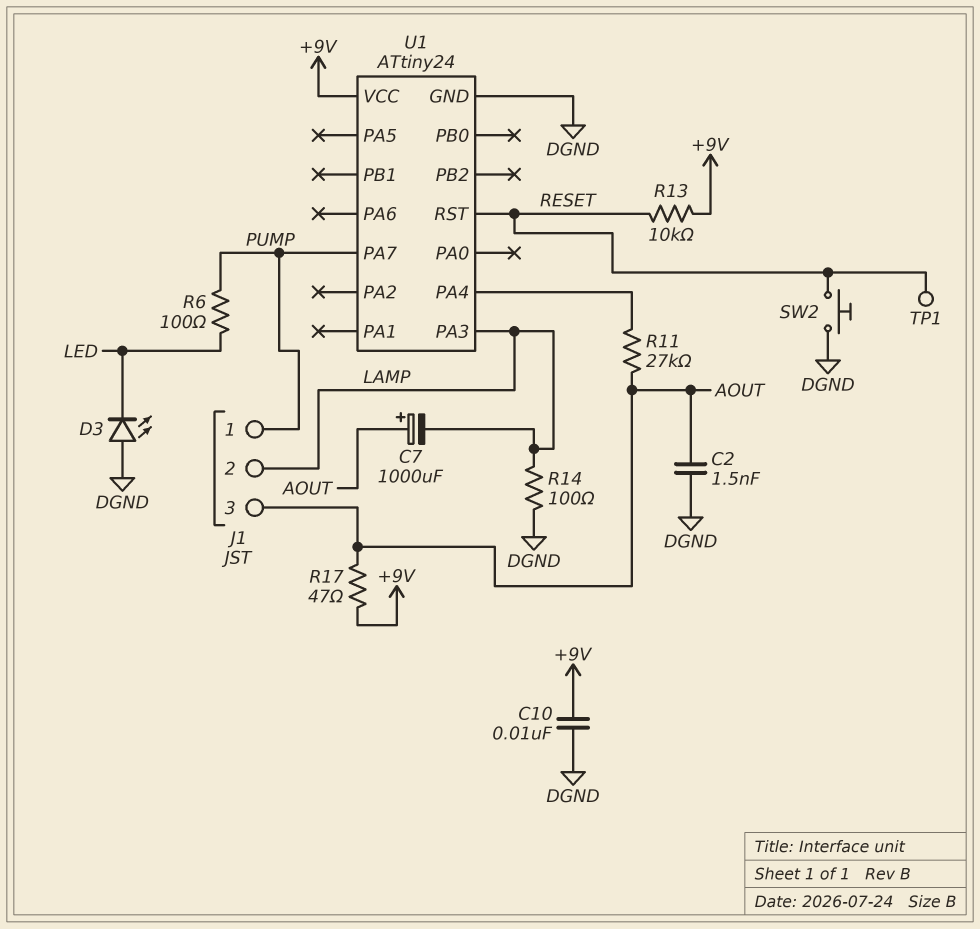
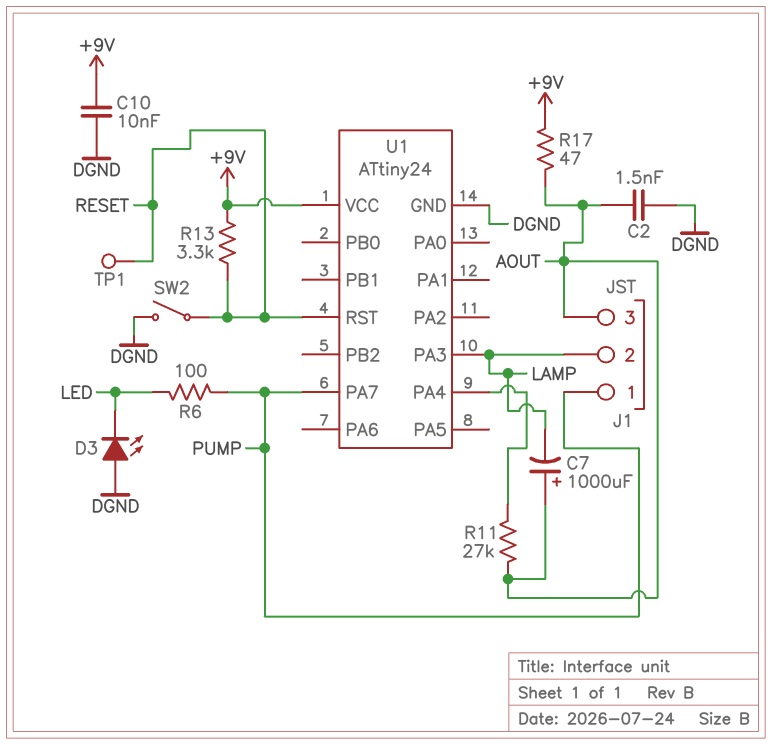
R13: 10k (+9V, RESET) -> 3.3k (+9V, RESET)
R14: 100 (DGND, LAMP) -> none
SW2: button (DGND, RESET) -> switch (DGND, RESET)

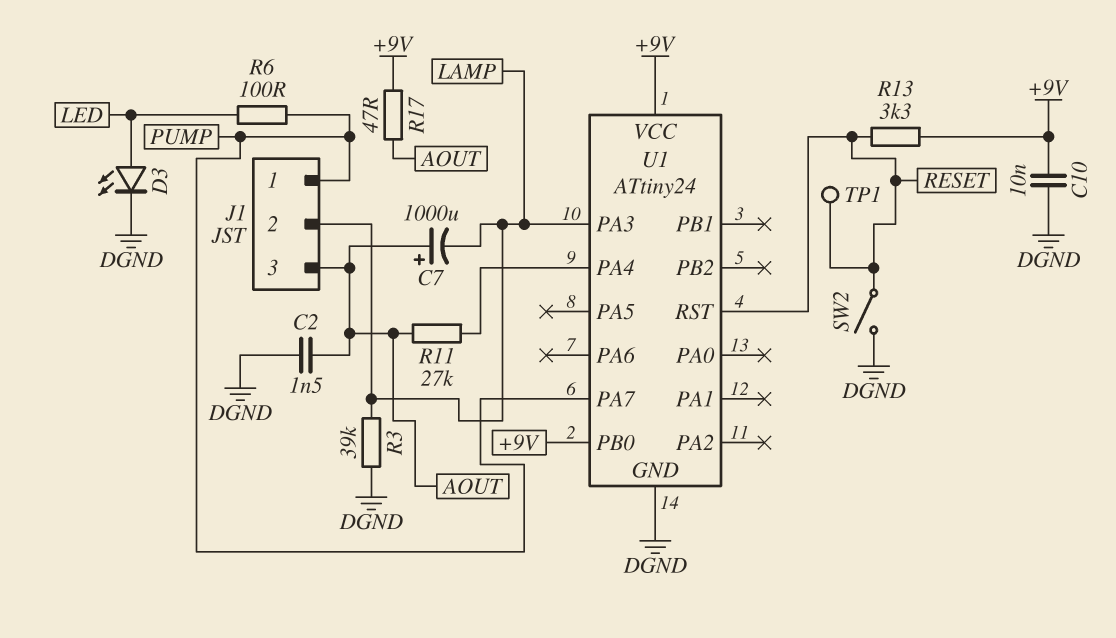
D3: LED (A DGND, K LED) -> LED (A LED, K DGND)
R3: none -> 39k (DGND, LAMP)
U1 pin PB0: none -> +9V

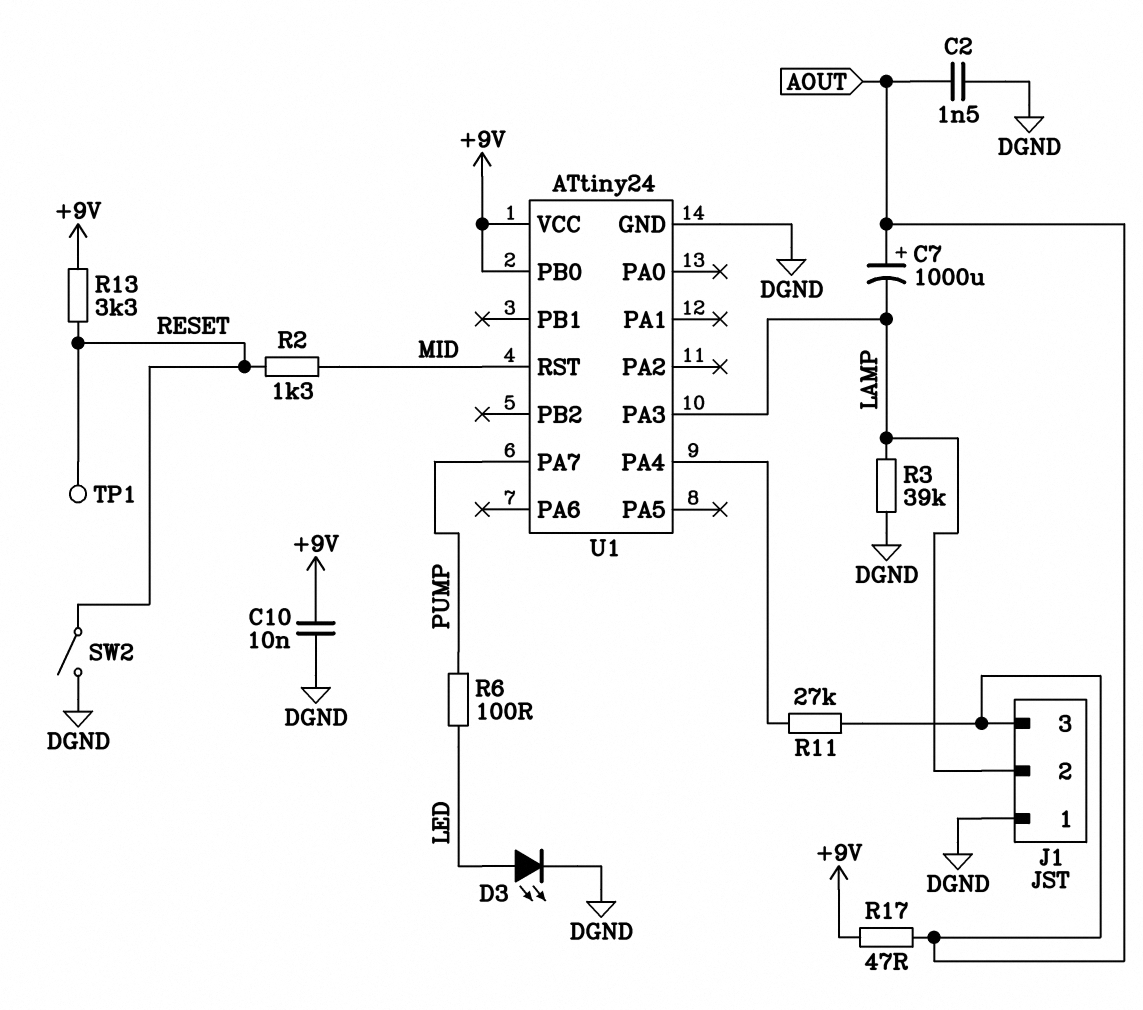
J1 pin 1: PUMP -> DGND
R2: none -> 1.3k (MID, RESET)
U1 pin RST: RESET -> MID

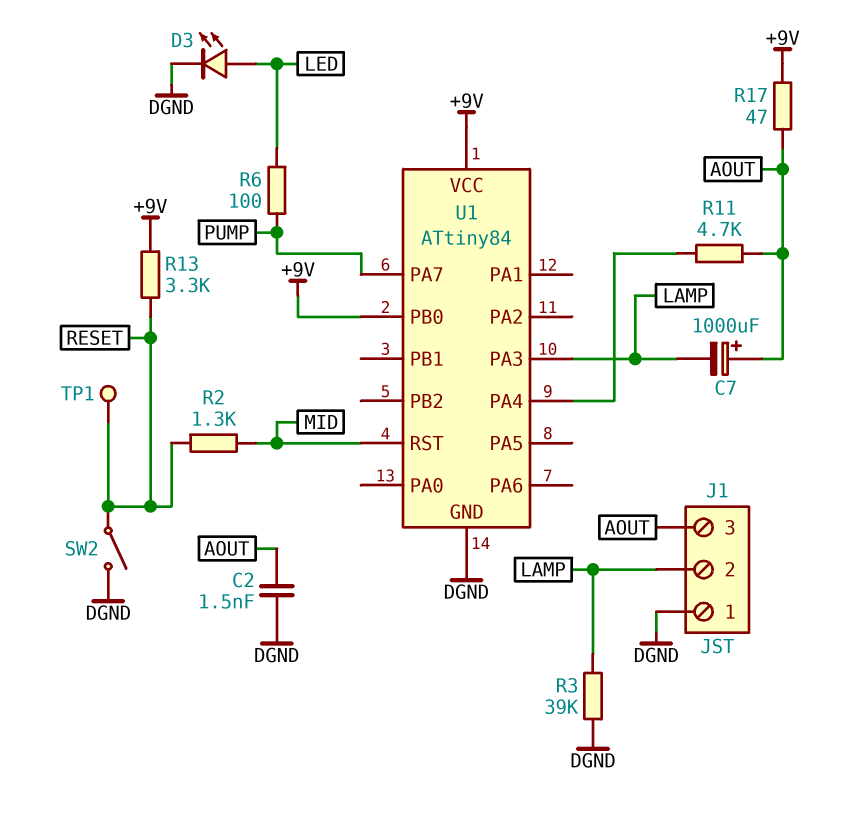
C10: 10nF (+9V, DGND) -> none
R11: 27k (AOUT, U1/PA4) -> 4.7k (AOUT, U1/PA4)
U1: ATtiny24 -> ATtiny84

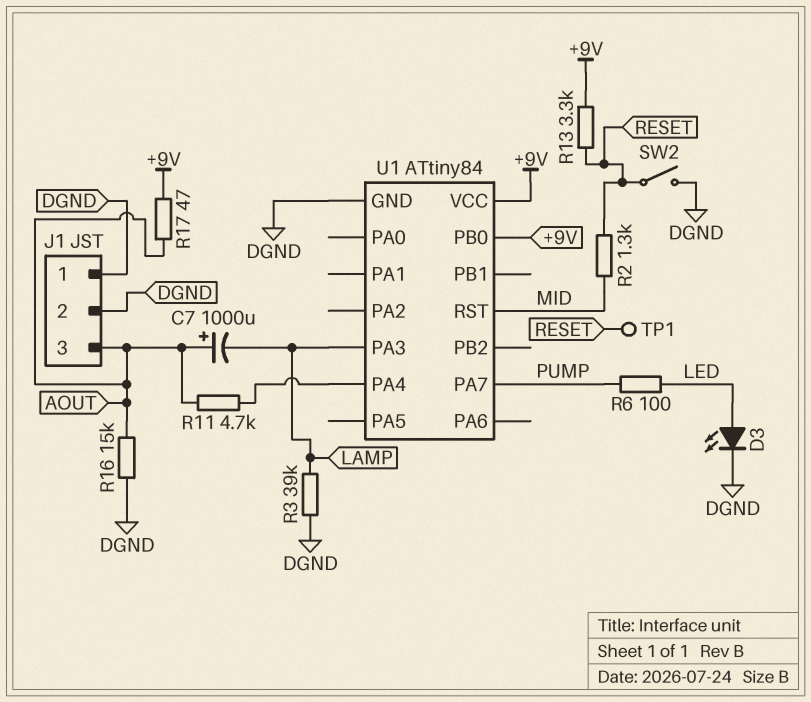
C2: 1.5nF (AOUT, DGND) -> none
J1 pin 2: LAMP -> DGND
R16: none -> 15k (AOUT, DGND)

